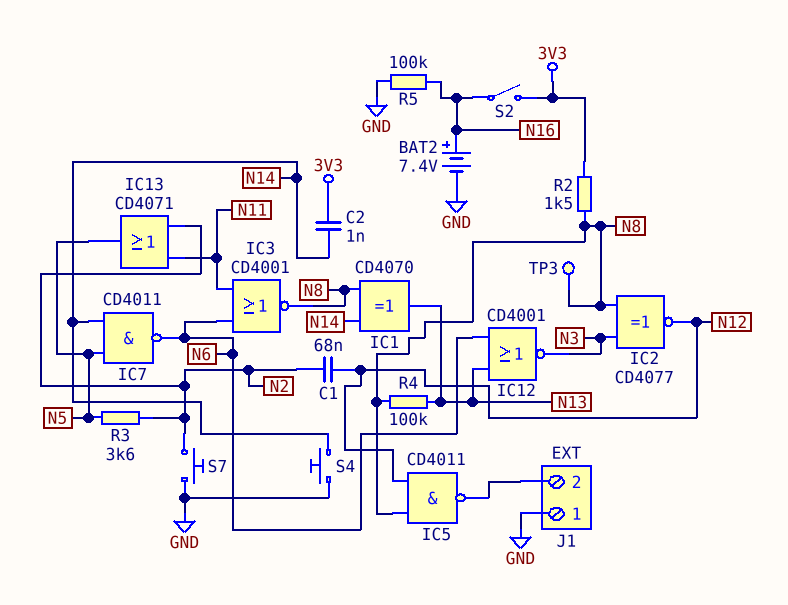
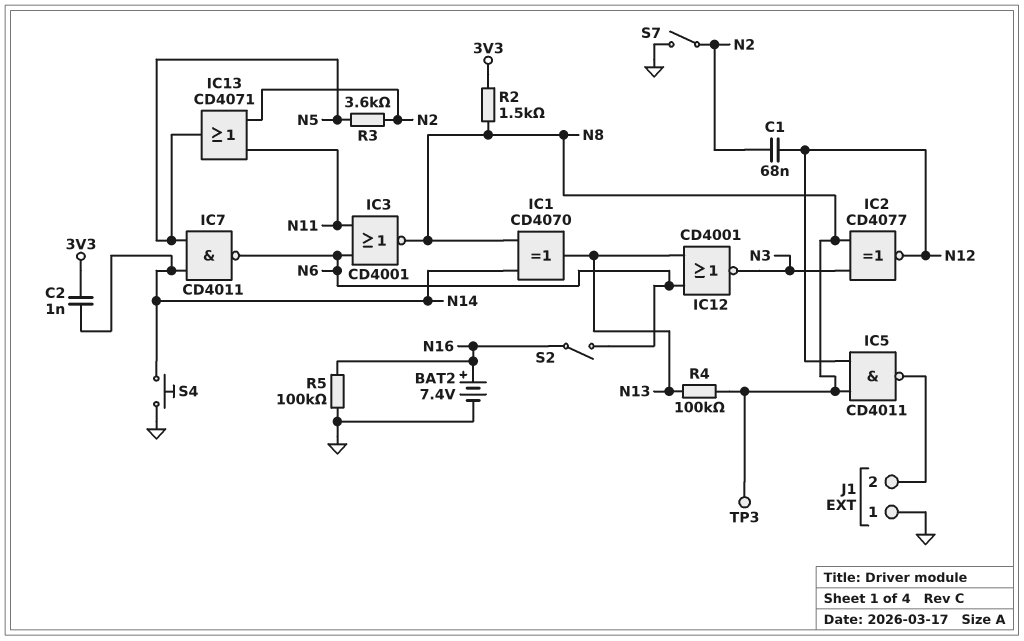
S2: switch (3V3, N16) -> switch (N6, N16)
S7: button (GND, N2) -> switch (GND, N2)

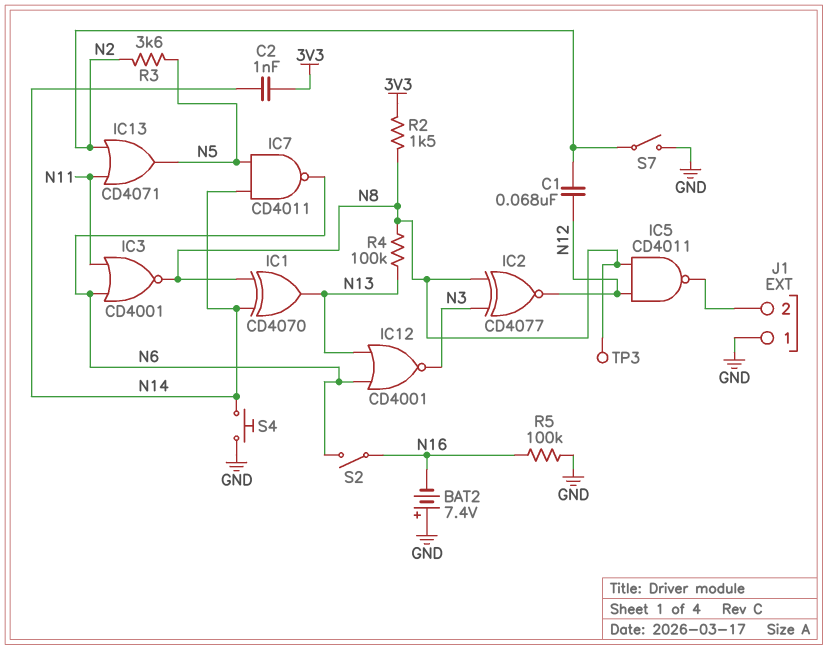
BAT2: 7.4V (plus N16, minus GND) -> 7.4V (plus GND, minus N16)

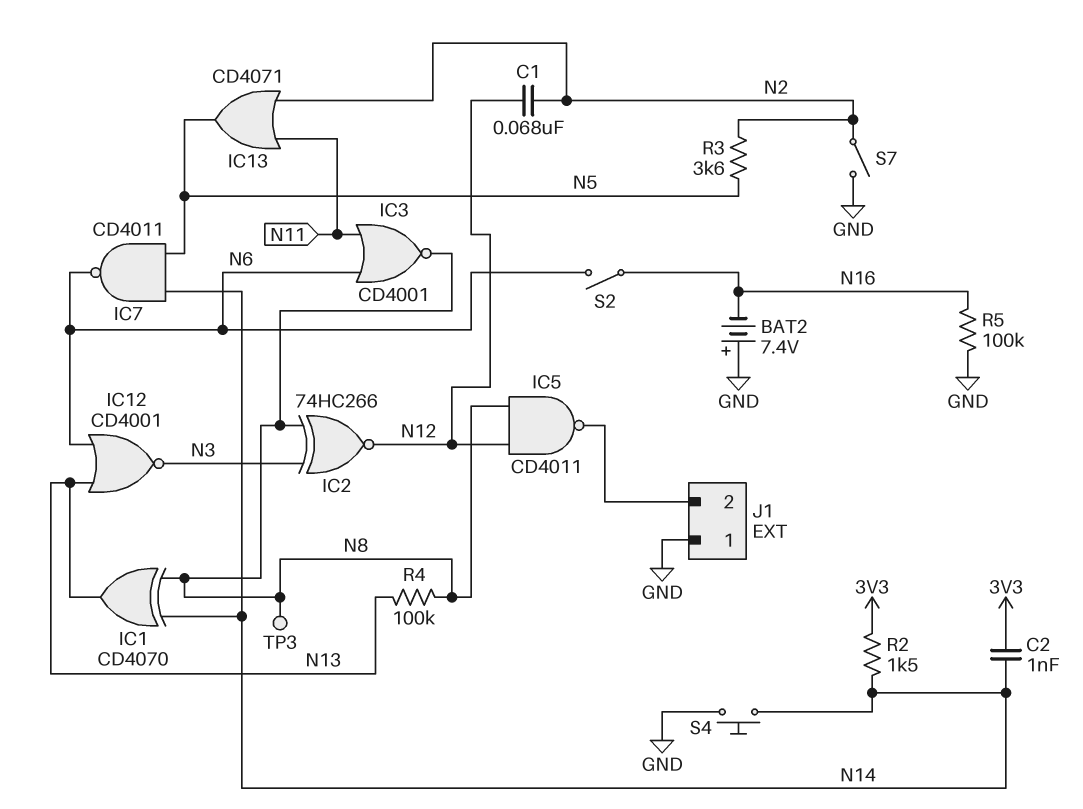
IC2: XNOR CD4077 (in N3, in N8, out N12) -> XNOR 74HC266 (in N3, in N8, out N12)
R2: 1.5k (3V3, N8) -> 1.5k (3V3, N14)

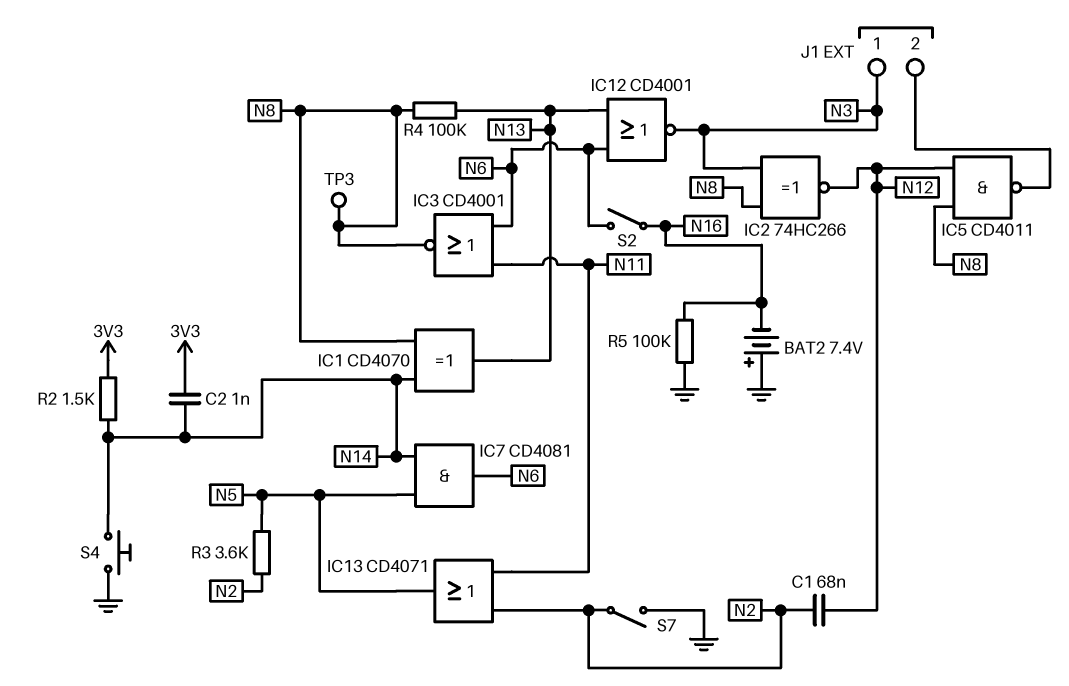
IC7: NAND CD4011 (in N5, in N14, out N6) -> AND CD4081 (in N5, in N14, out N6)
J1 pin 1: GND -> N3

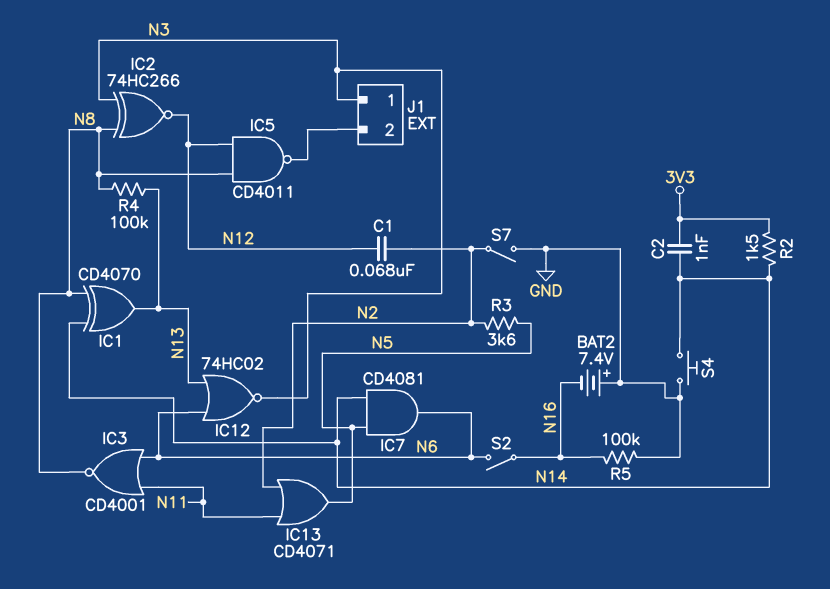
IC12: NOR CD4001 (in N6, in N13, out N3) -> NOR 74HC02 (in N6, in N13, out N3)
TP3: test point (N8) -> none

